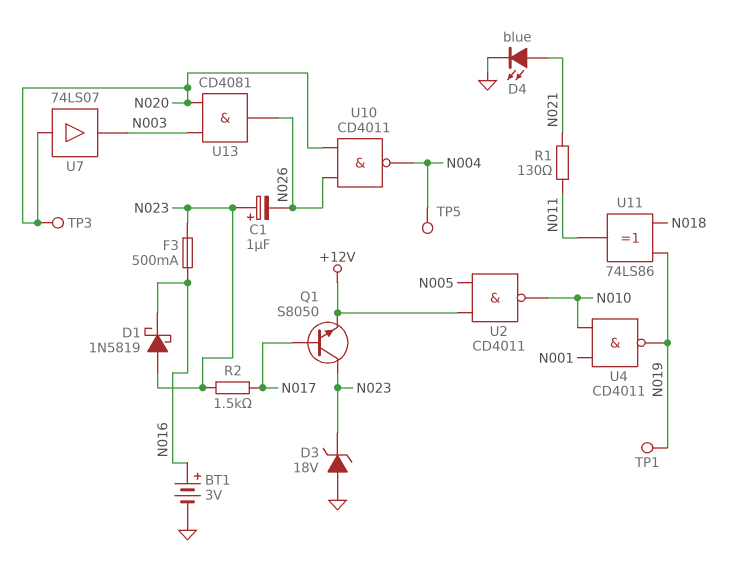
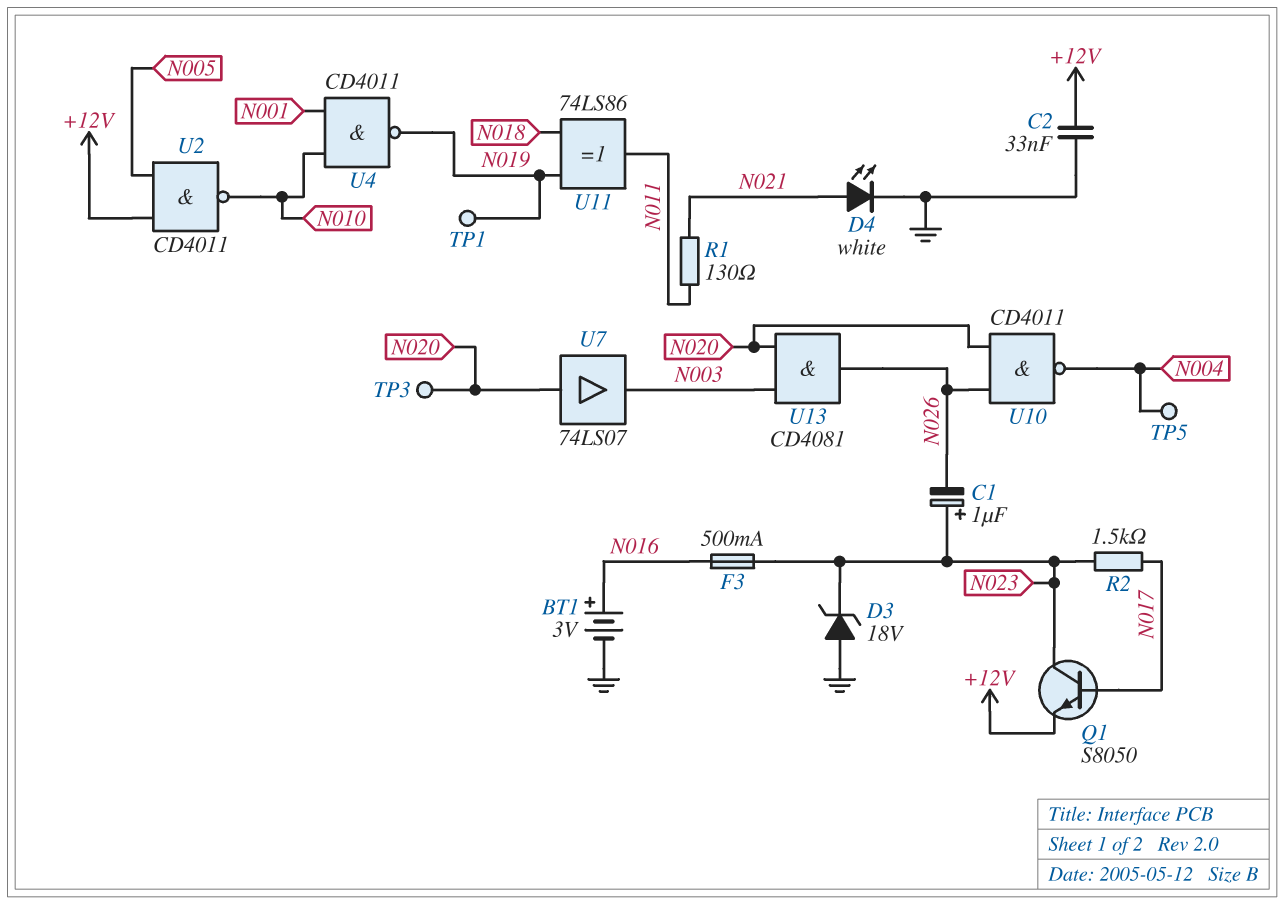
C2: none -> 33nF (+12V, GND)
D1: schottky 1N5819 (A N023, K N016) -> none
D4: LED blue (A N021, K GND) -> LED white (A N021, K GND)

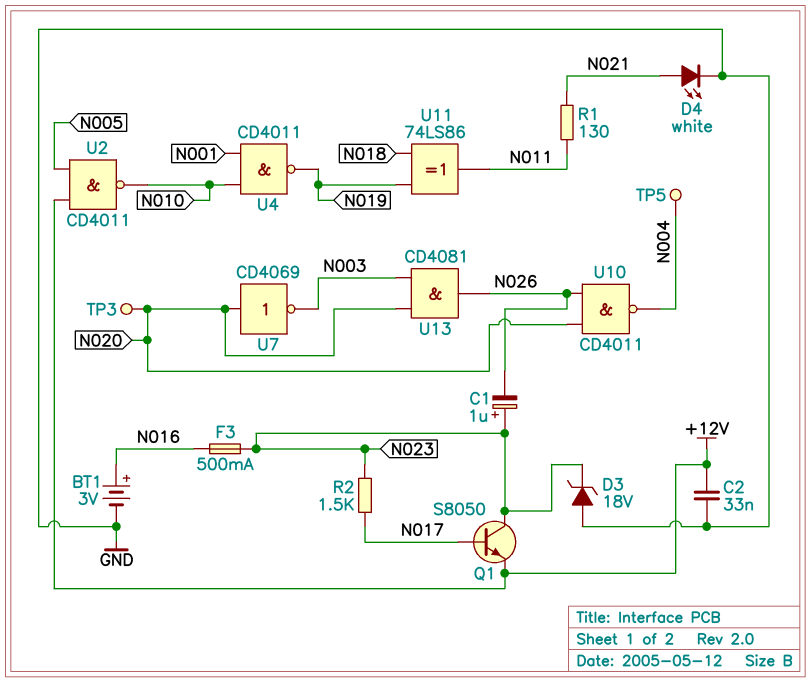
TP1: test point (N019) -> none
U7: buffer 74LS07 (in N020, out N003) -> NOT CD4069 (in N020, out N003)

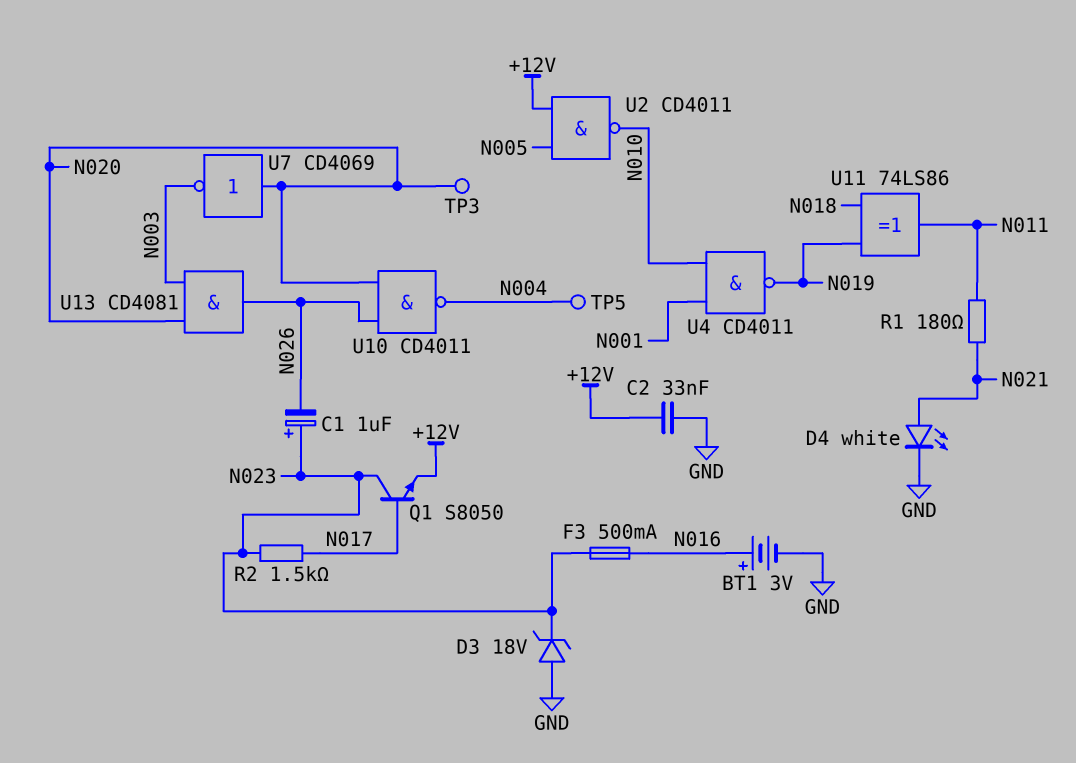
R1: 130 (N011, N021) -> 180 (N011, N021)

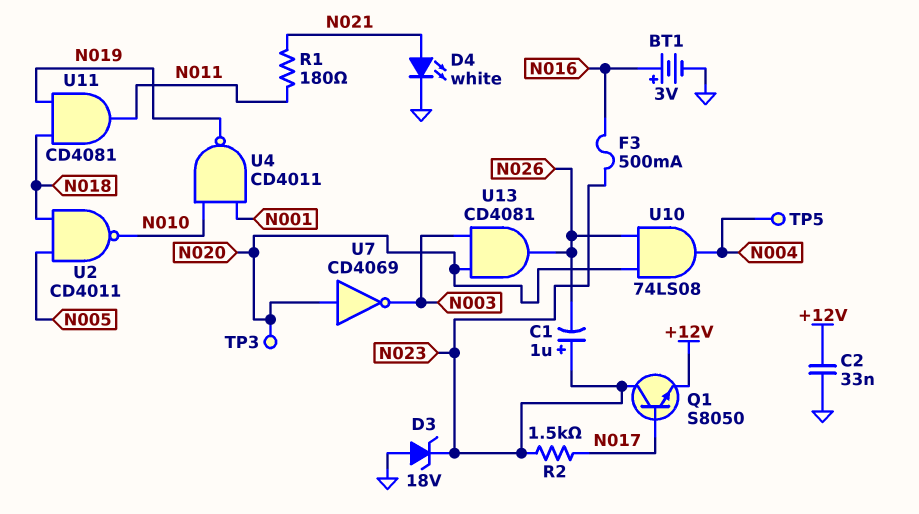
U2: NAND CD4011 (in +12V, in N005, out N010) -> NAND CD4011 (in N005, in N018, out N010)
U10: NAND CD4011 (in N020, in N026, out N004) -> AND 74LS08 (in N020, in N026, out N004)
U11: XOR 74LS86 (in N018, in N019, out N011) -> AND CD4081 (in N018, in N019, out N011)

